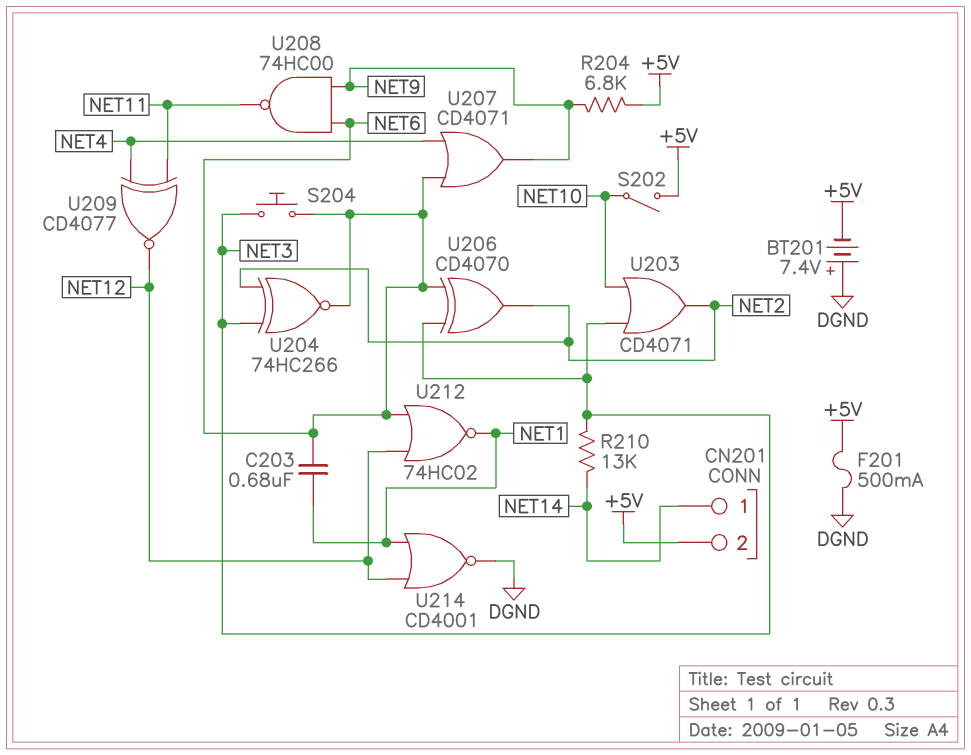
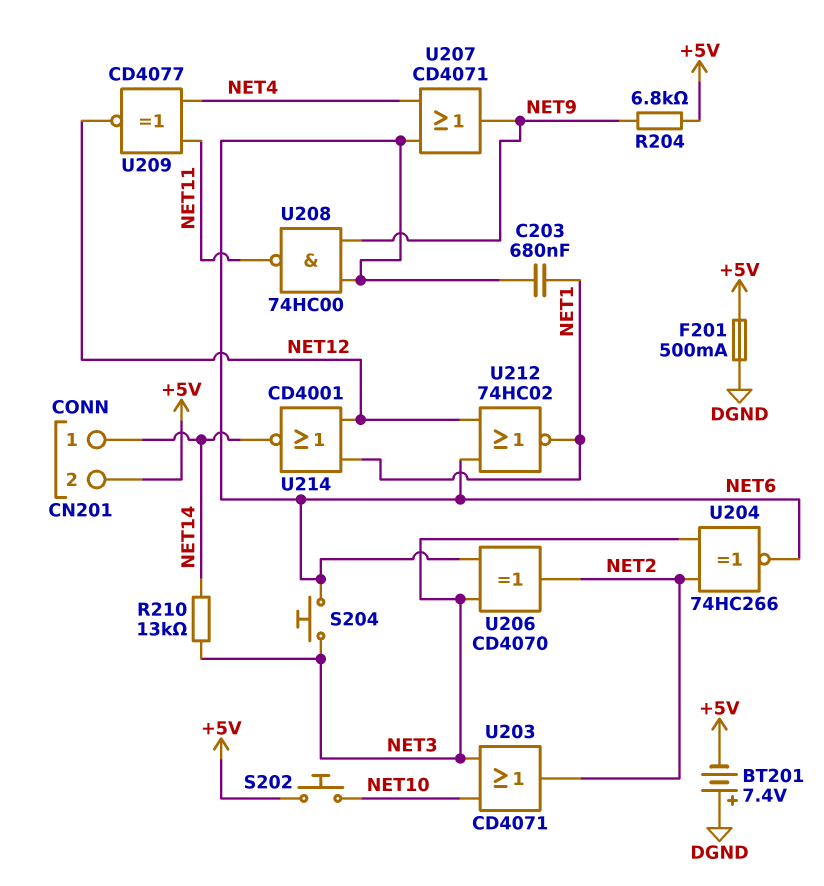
S202: switch (+5V, NET10) -> button (+5V, NET10)
U214: NOR CD4001 (in NET1, in NET12, out DGND) -> NOR CD4001 (in NET1, in NET12, out NET14)

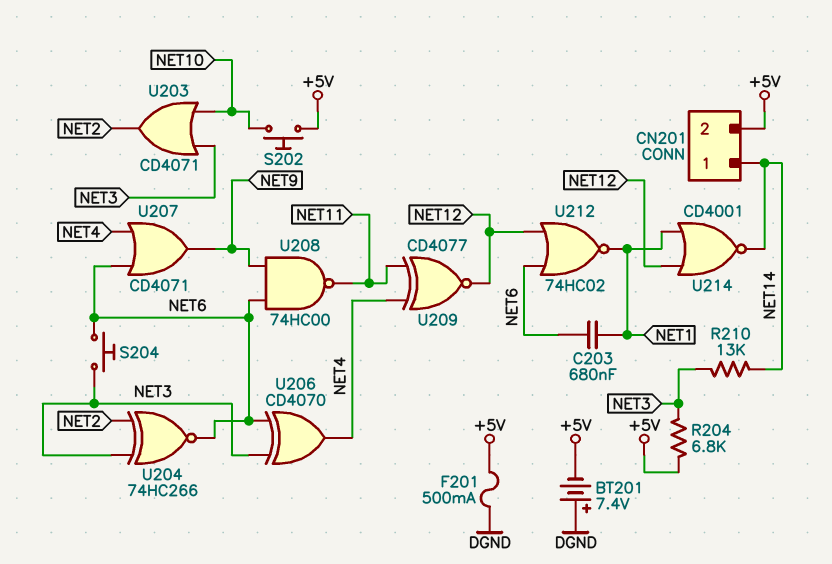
R204: 6.8k (+5V, NET9) -> 6.8k (+5V, NET3)
U206: XOR CD4070 (in NET3, in NET6, out NET2) -> XOR CD4070 (in NET3, in NET6, out NET4)

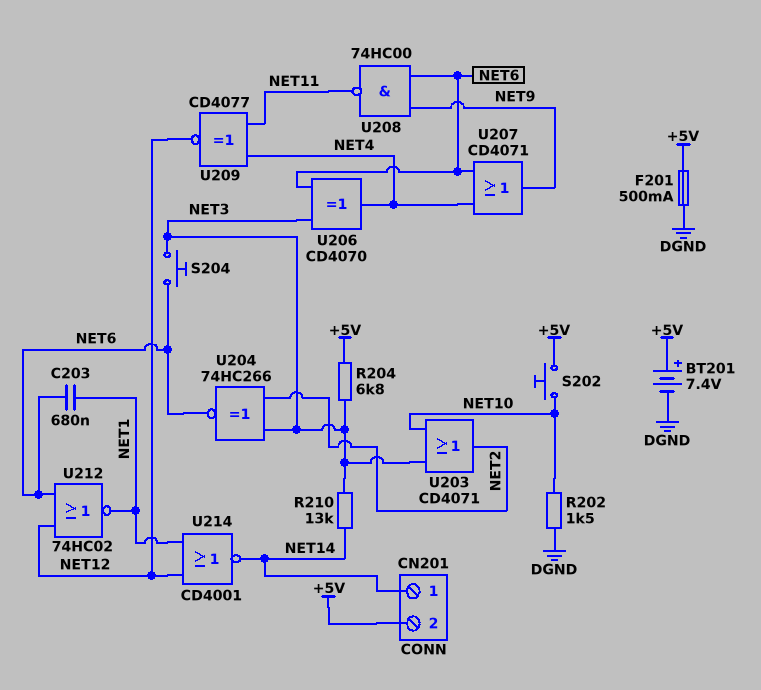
BT201: 7.4V (plus DGND, minus +5V) -> 7.4V (plus +5V, minus DGND)
R202: none -> 1.5k (DGND, NET10)

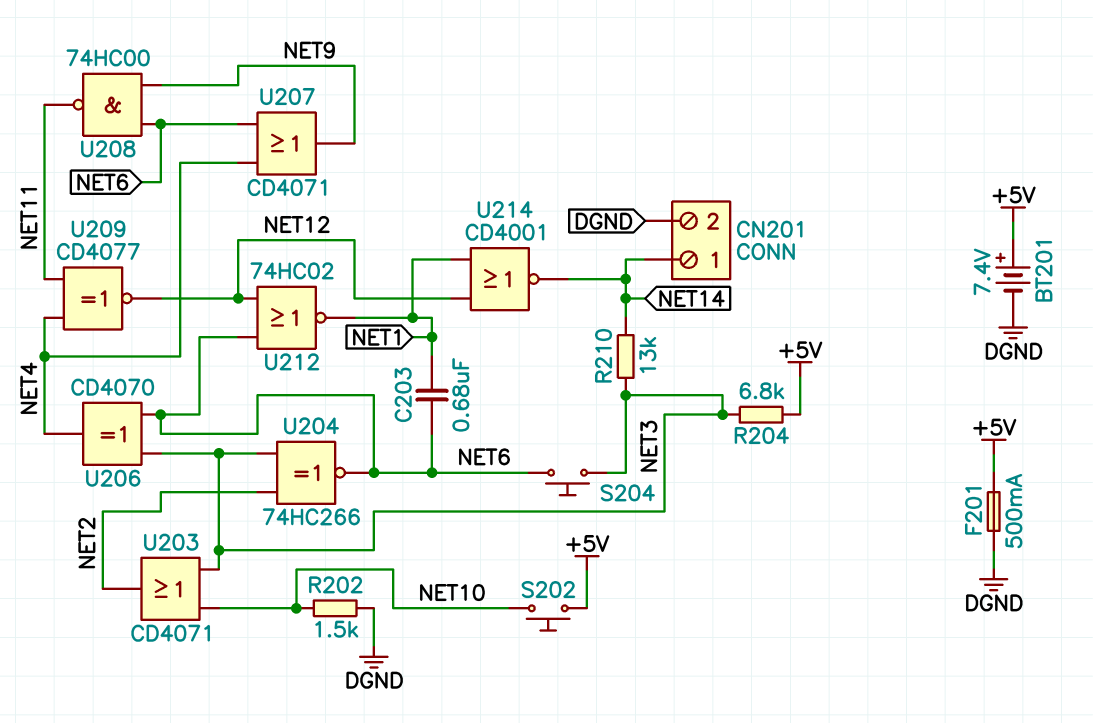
CN201 pin 2: +5V -> DGND

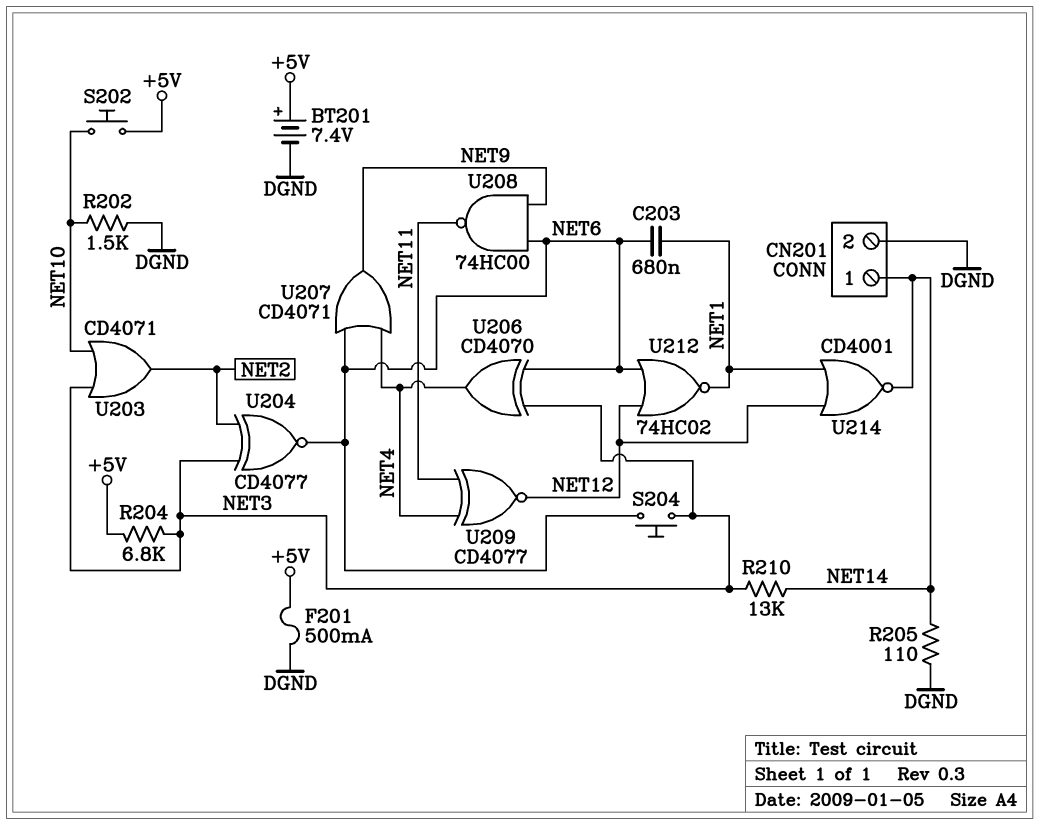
R205: none -> 110 (DGND, NET14)
U204: XNOR 74HC266 (in NET2, in NET3, out NET6) -> XNOR CD4077 (in NET2, in NET3, out NET6)

